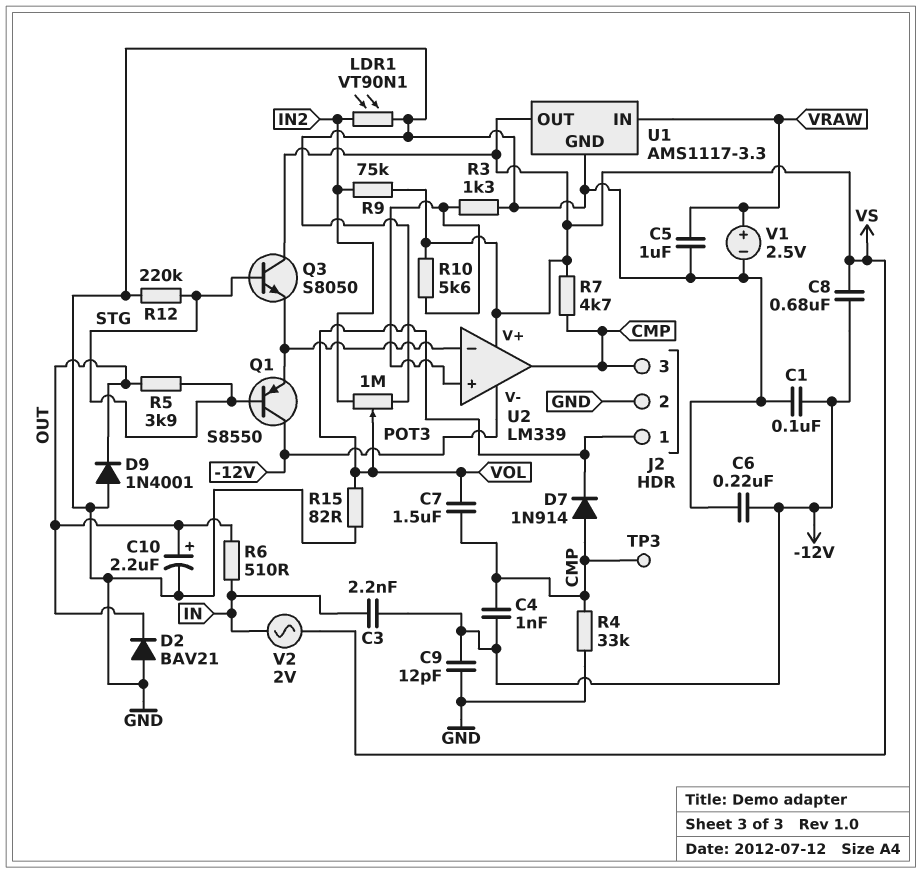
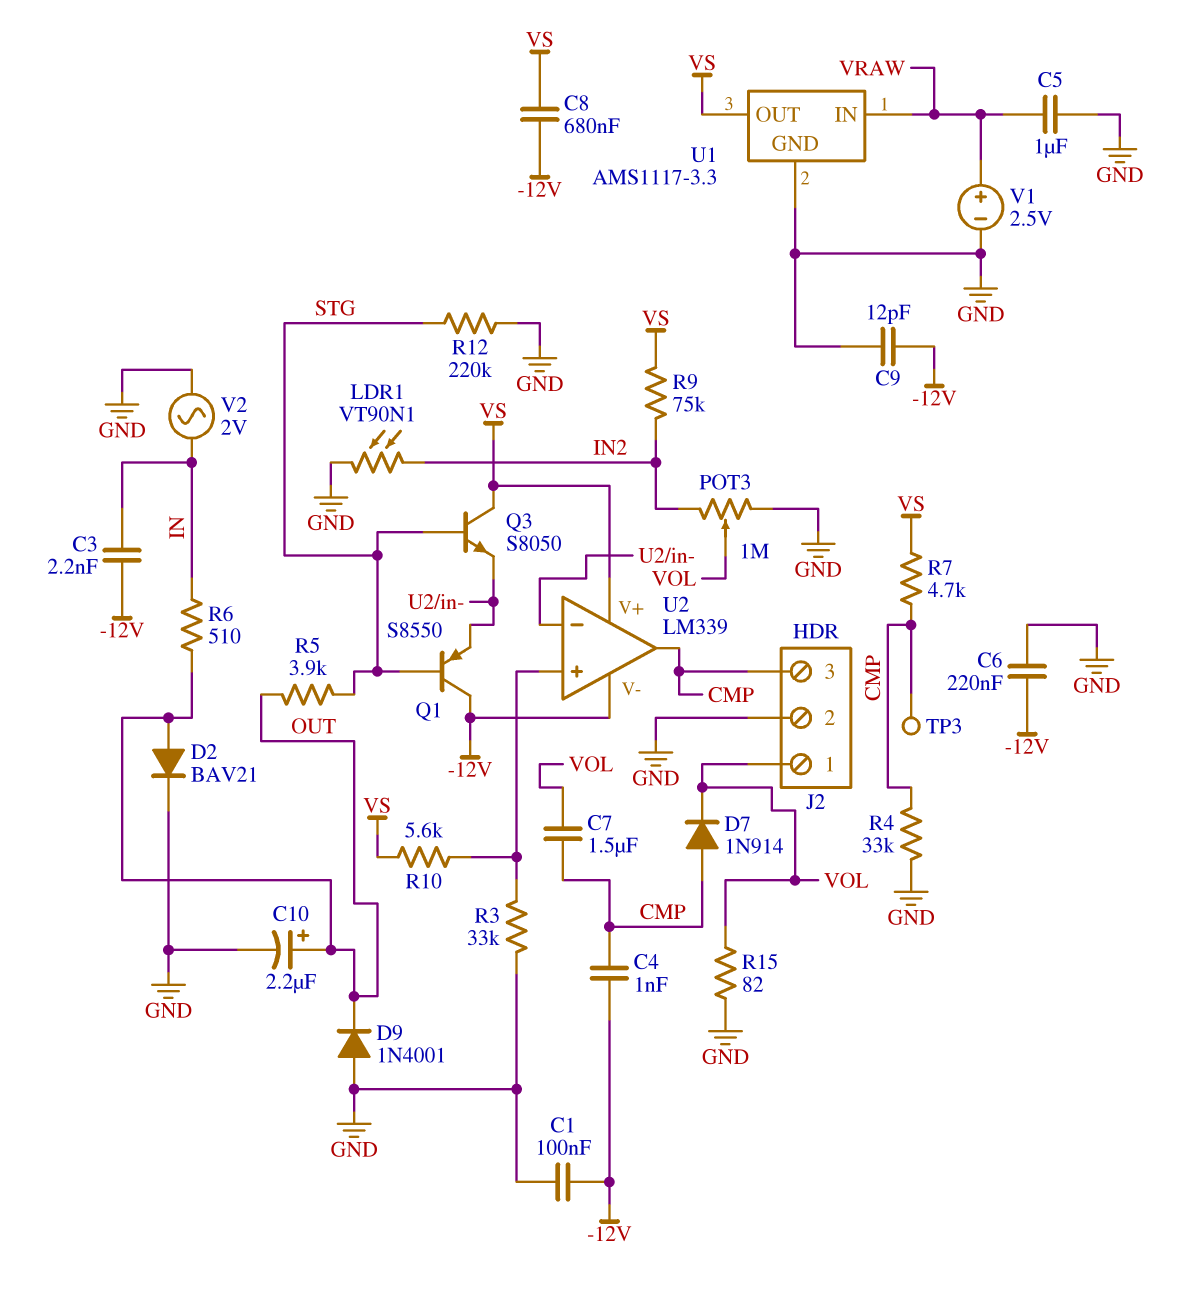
D2: diode BAV21 (A GND, K OUT) -> diode BAV21 (A OUT, K GND)
R3: 1.3k (GND, U2/in+) -> 33k (GND, U2/in+)
V2: AC 2V (IN, VS) -> AC 2V (GND, IN)

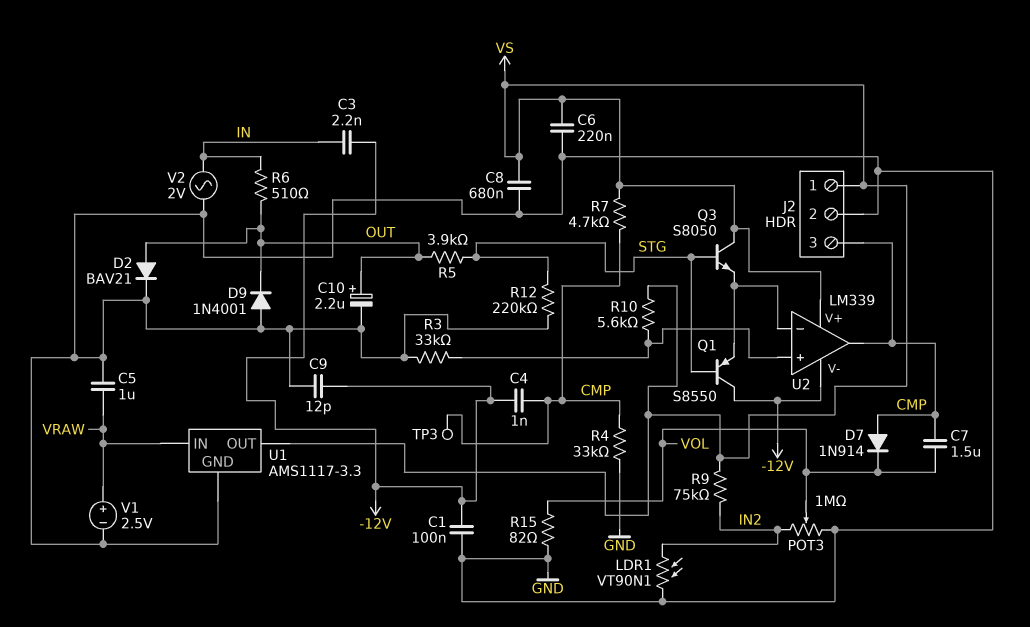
C6: 220nF (-12V, GND) -> 220nF (GND, VS)
C8: 680nF (-12V, VS) -> 680nF (GND, VS)
J2 pin 1: VOL -> VS

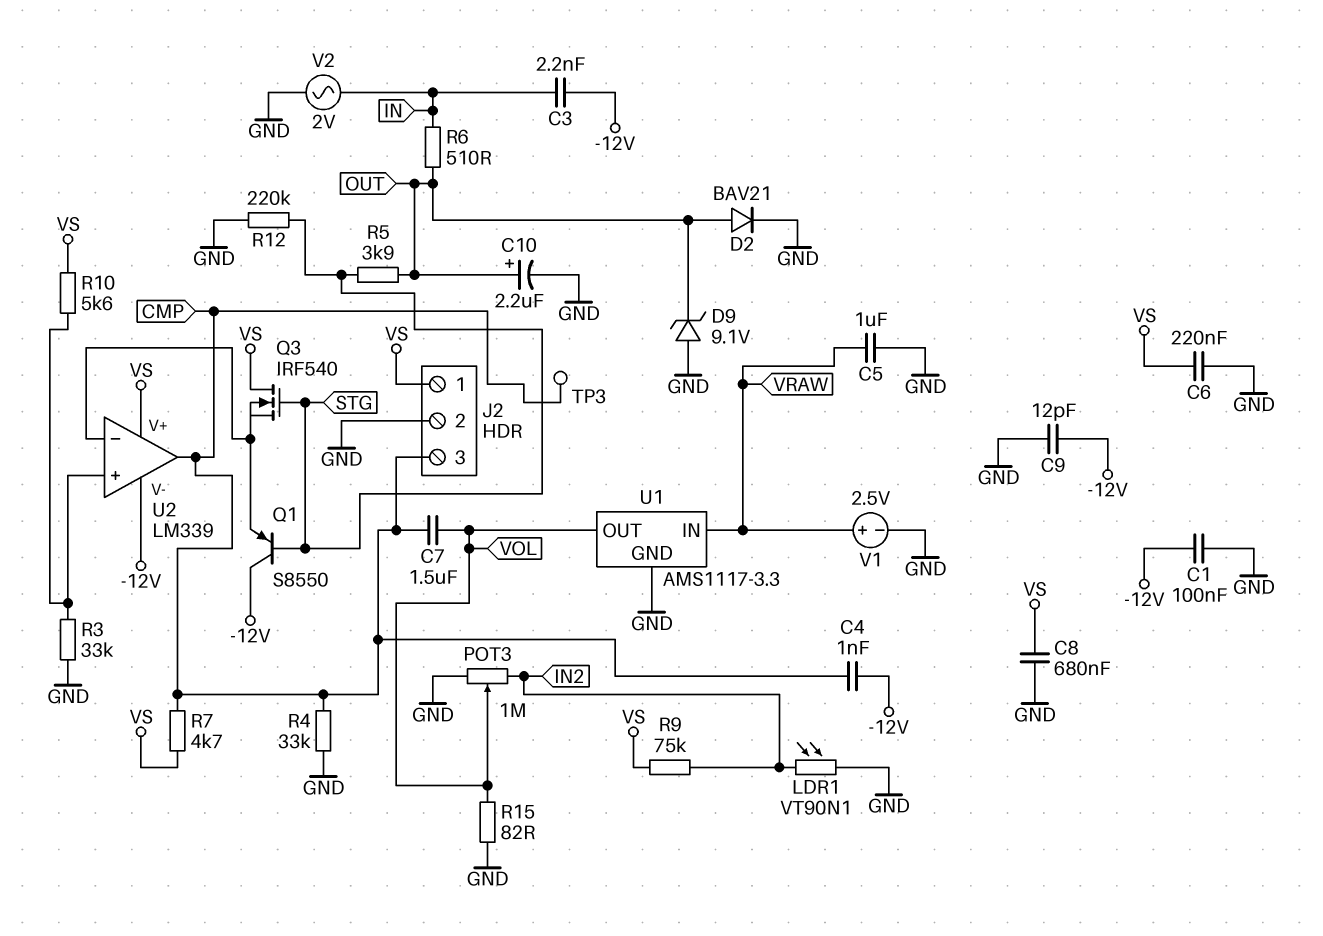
D7: diode 1N914 (A CMP, K VOL) -> none
D9: diode 1N4001 (A GND, K OUT) -> zener 9.1V (A GND, K OUT)
Q3: NPN S8050 (B STG, C VS, E U2/in-) -> NMOS IRF540 (G STG, D VS, S U2/in-)
U1 pin OUT: VS -> VOL

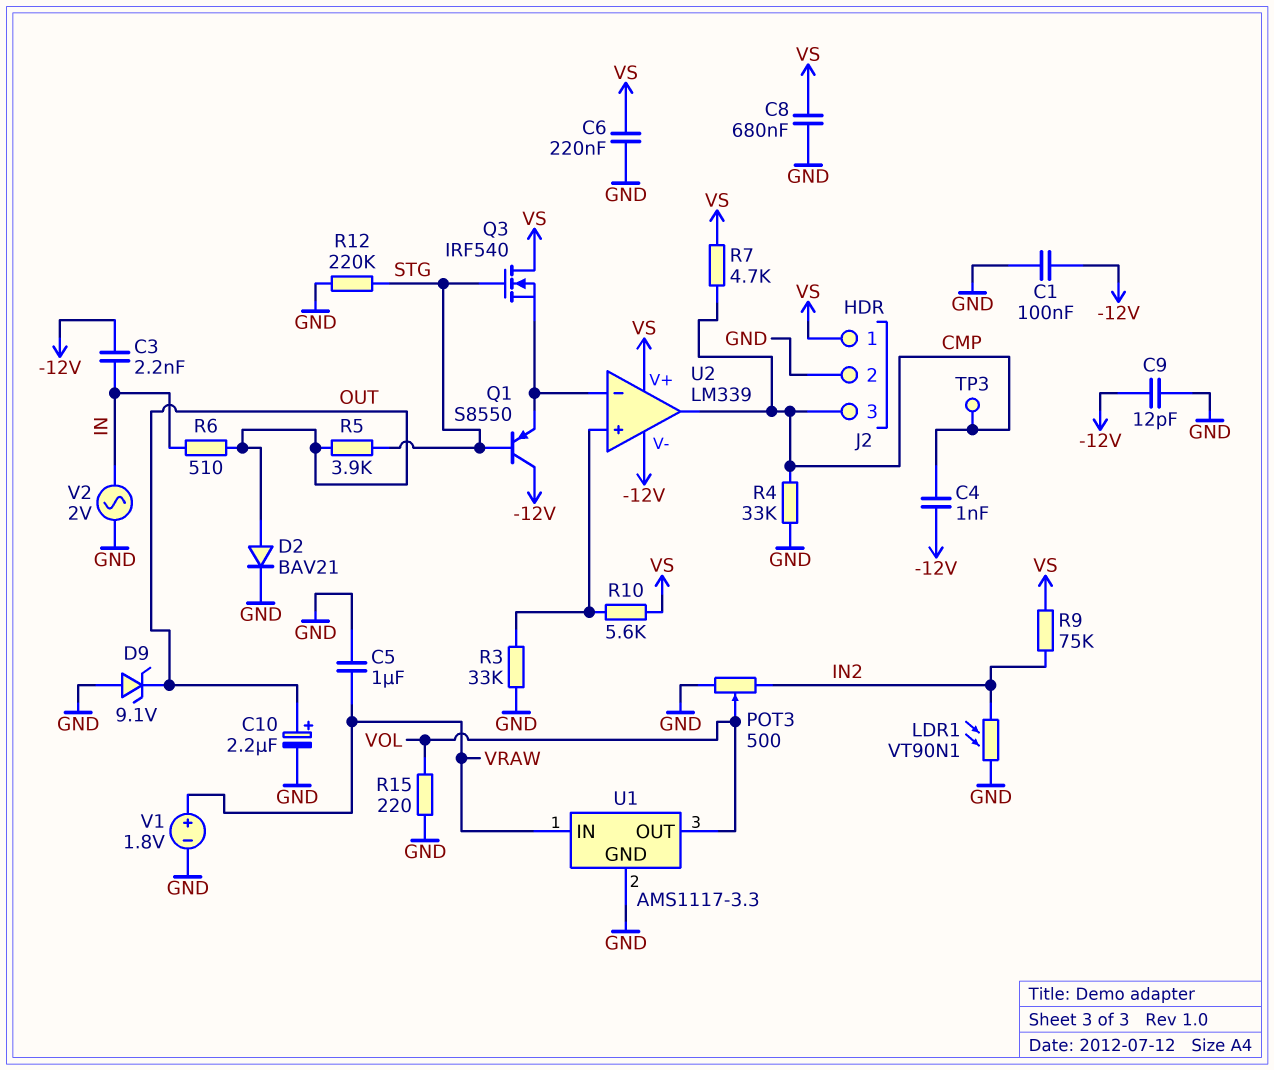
C7: 1.5uF (CMP, VOL) -> none
POT3: 1M (GND, IN2, wiper VOL) -> 500 (GND, IN2, wiper VOL)
R15: 82 (GND, VOL) -> 220 (GND, VOL)
V1: 2.5V (plus VRAW, minus GND) -> 1.8V (plus VRAW, minus GND)

